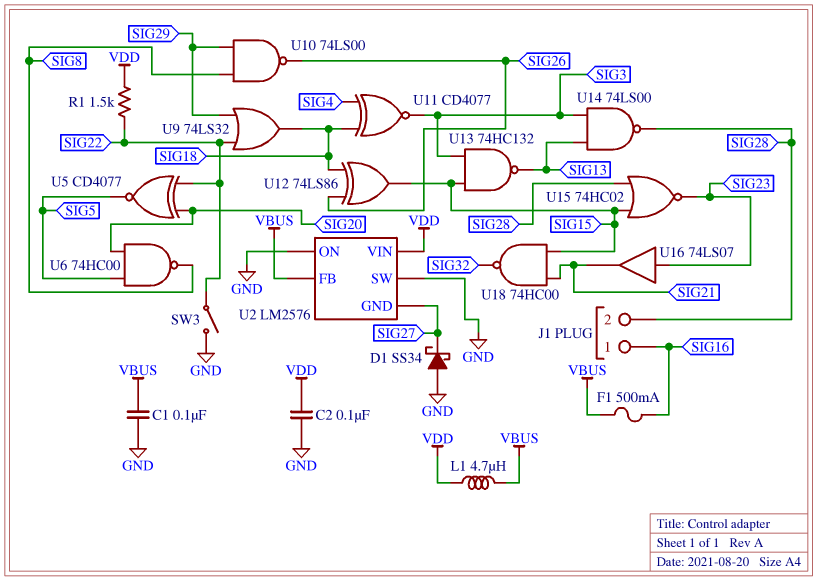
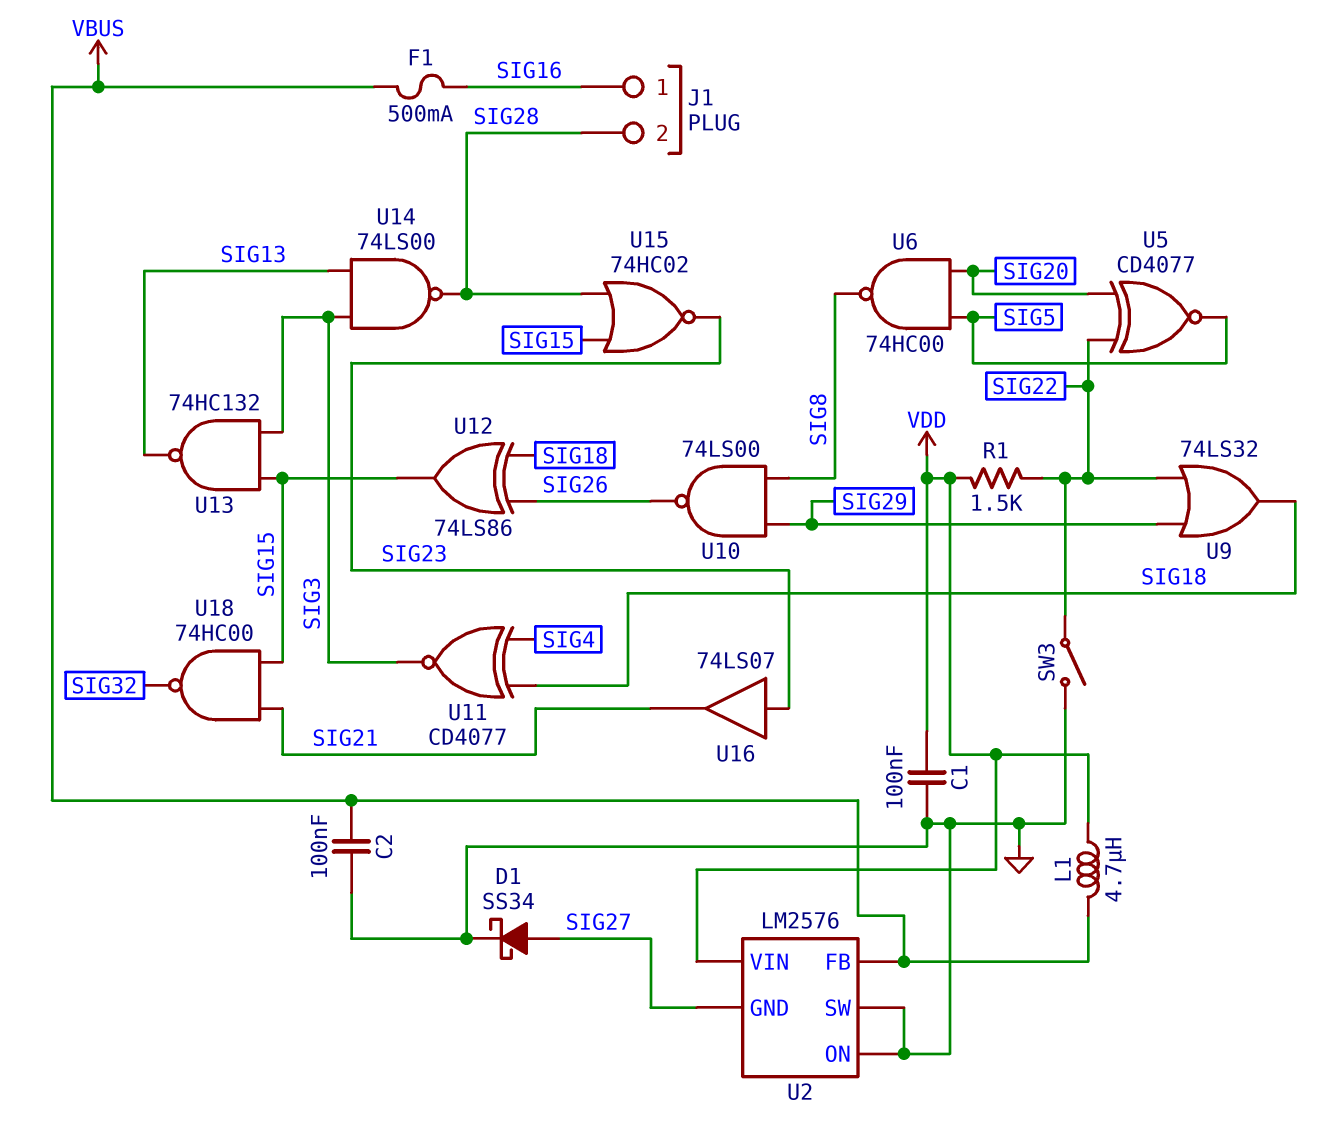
C1: 100nF (GND, VBUS) -> 100nF (GND, VDD)
C2: 100nF (GND, VDD) -> 100nF (GND, VBUS)
D1: schottky SS34 (A GND, K SIG27) -> schottky SS34 (A SIG27, K GND)

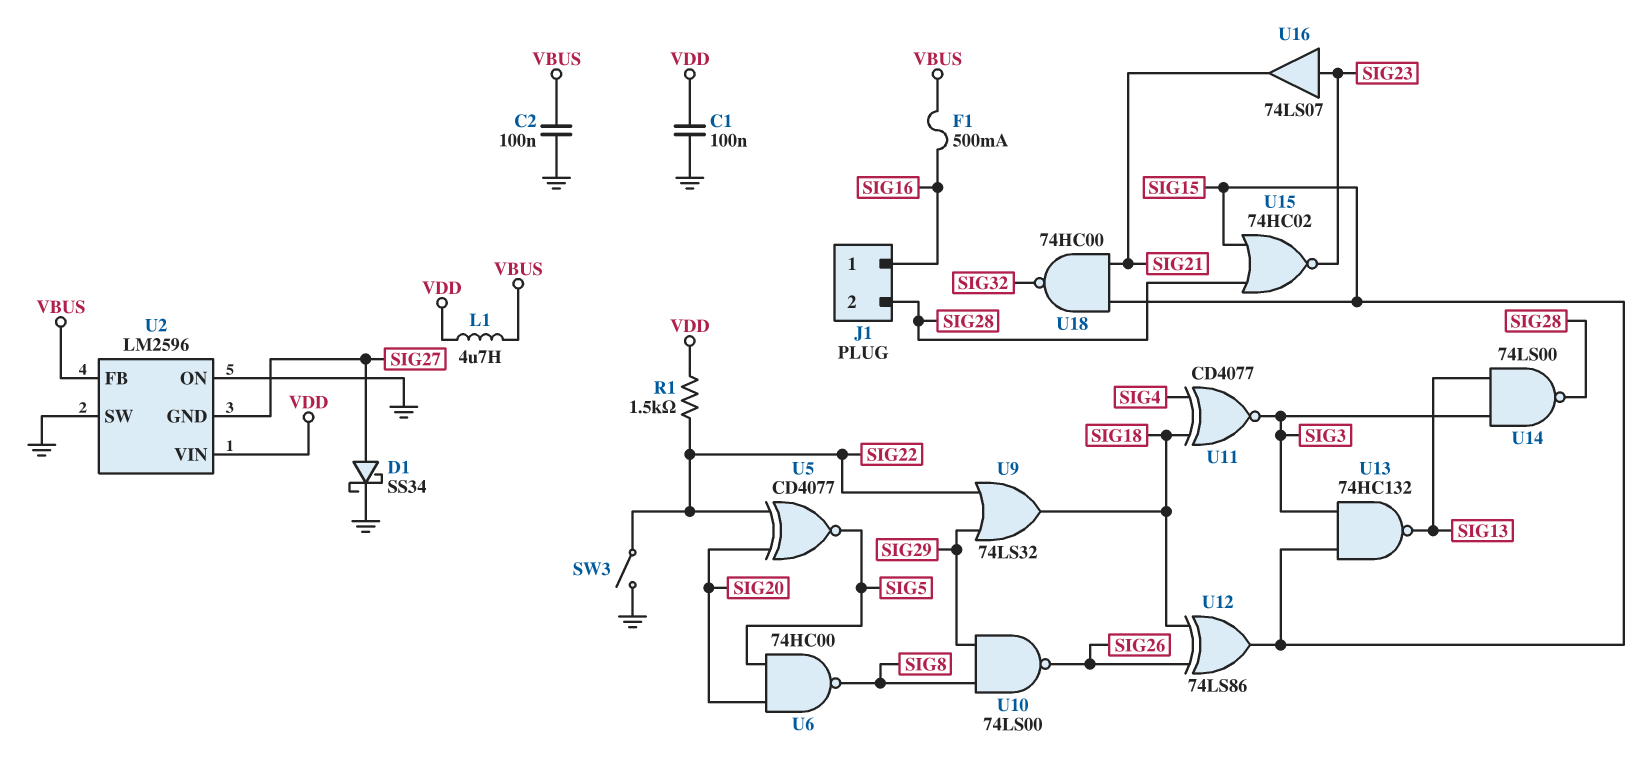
U2: LM2576 -> LM2596

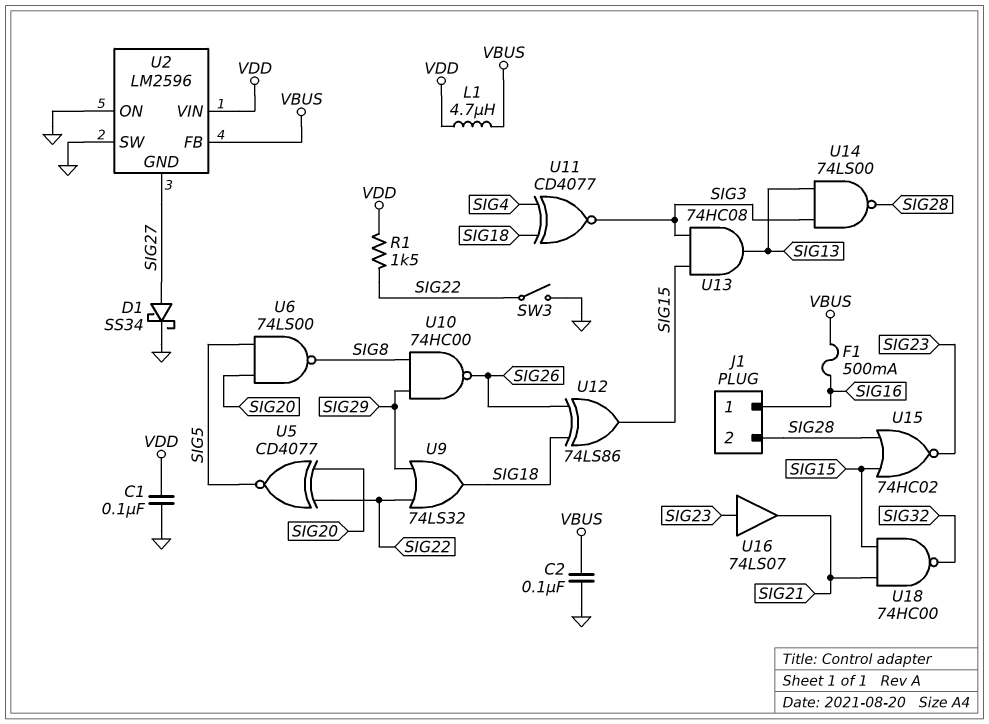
U6: NAND 74HC00 (in SIG5, in SIG20, out SIG8) -> NAND 74LS00 (in SIG5, in SIG20, out SIG8)
U10: NAND 74LS00 (in SIG8, in SIG29, out SIG26) -> NAND 74HC00 (in SIG8, in SIG29, out SIG26)
U13: NAND 74HC132 (in SIG3, in SIG15, out SIG13) -> AND 74HC08 (in SIG3, in SIG15, out SIG13)

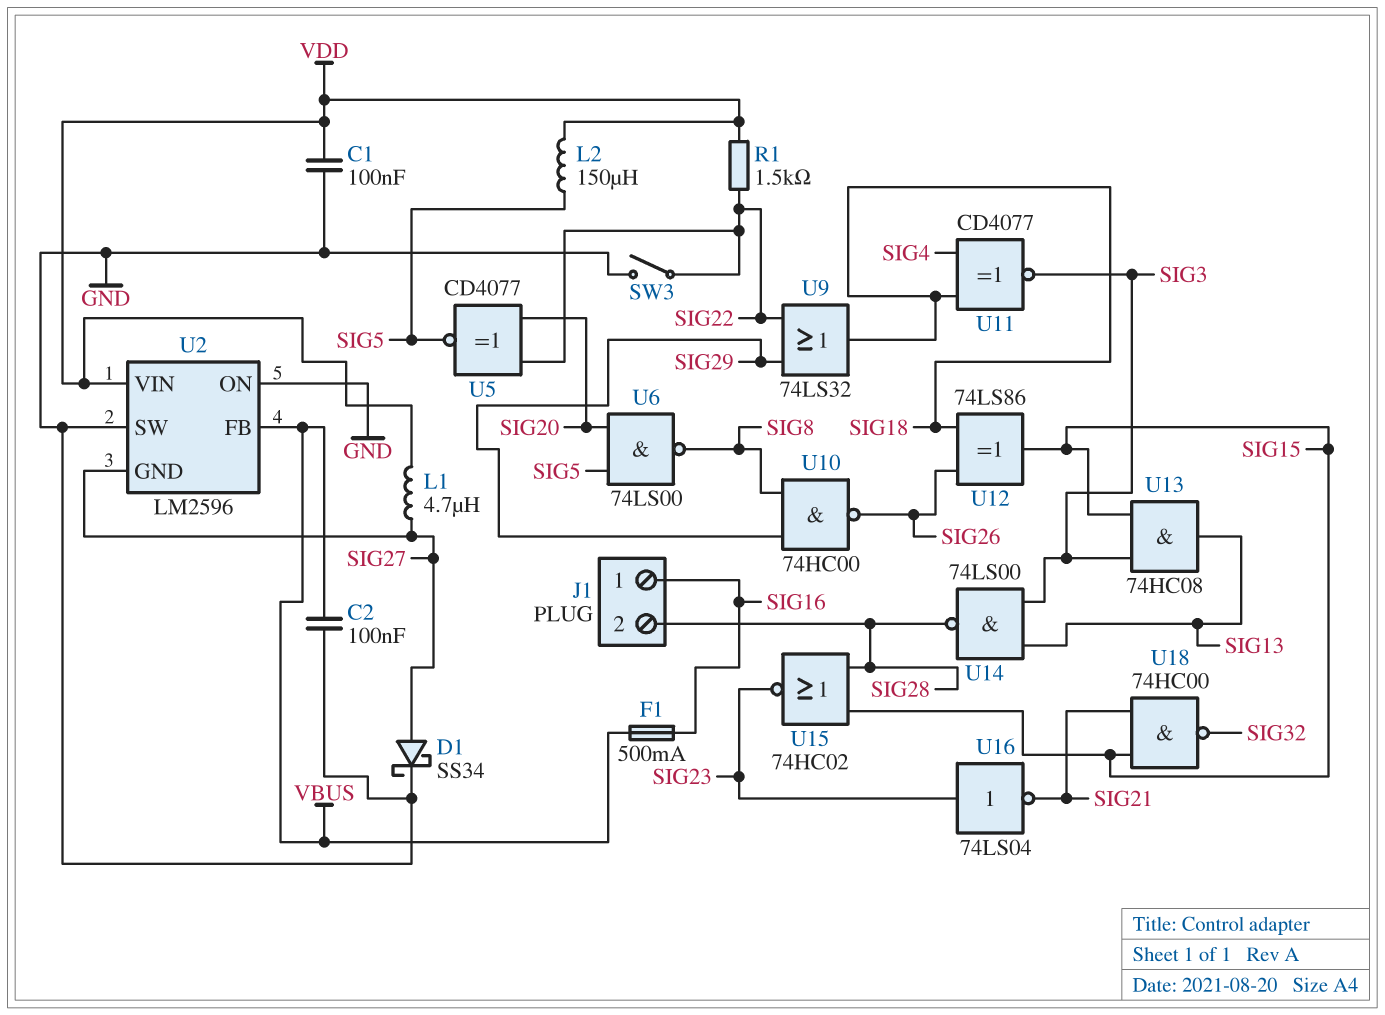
L1: 4.7uH (VBUS, VDD) -> 4.7uH (SIG27, VDD)
L2: none -> 150uH (SIG5, VDD)
U16: buffer 74LS07 (in SIG23, out SIG21) -> NOT 74LS04 (in SIG23, out SIG21)

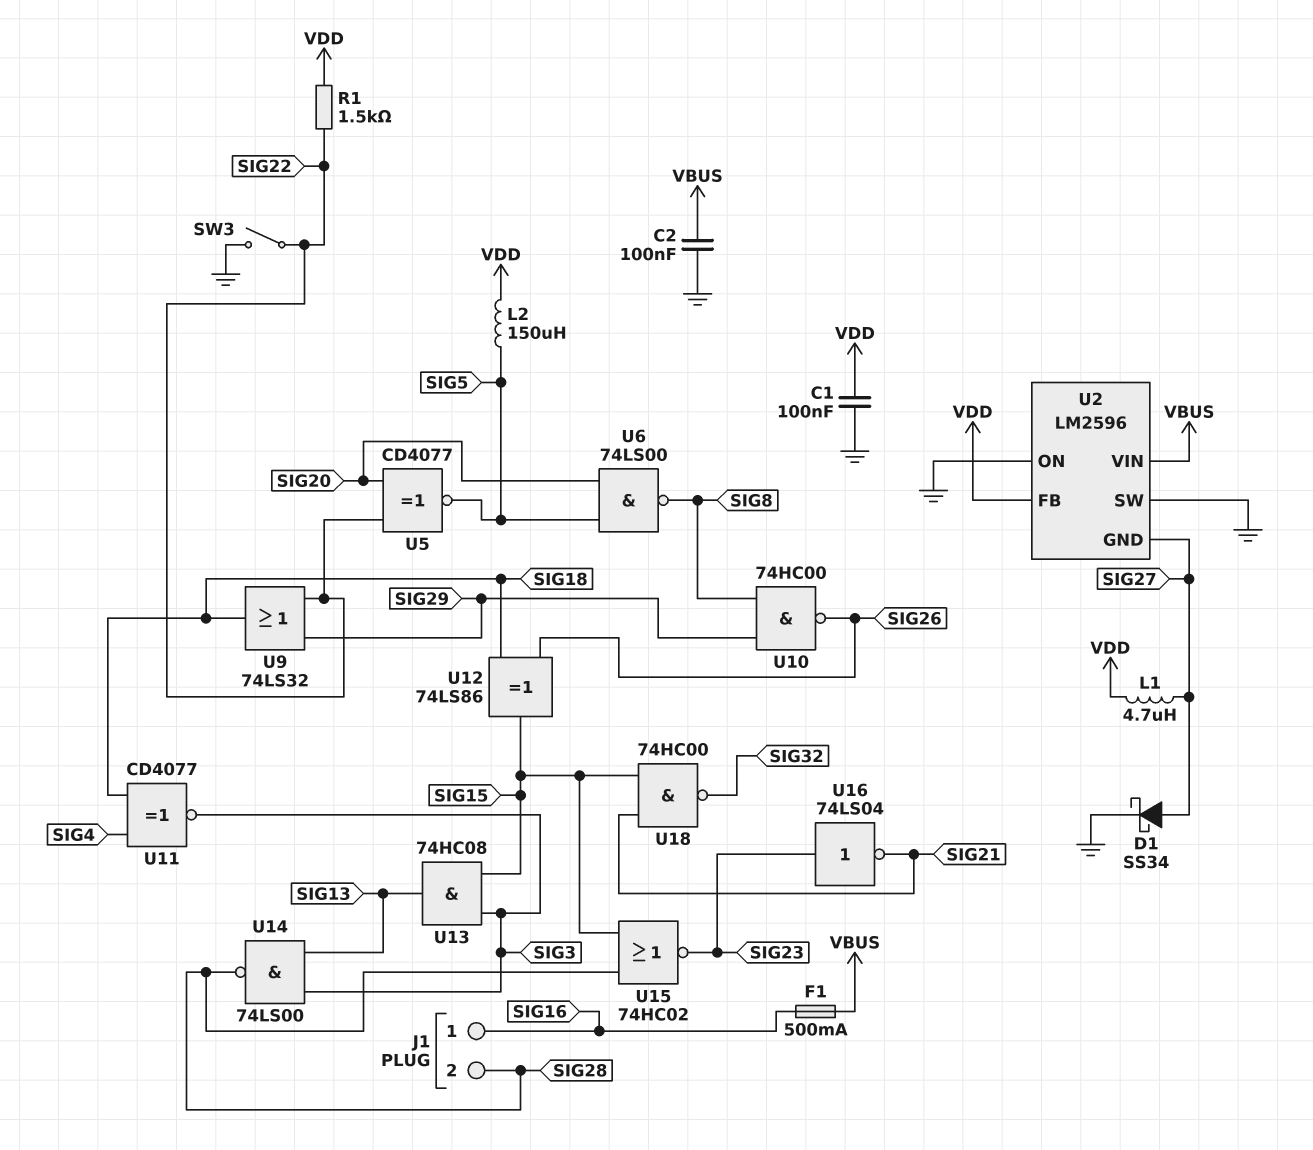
U2 pin FB: VBUS -> VDD
U2 pin VIN: VDD -> VBUS

